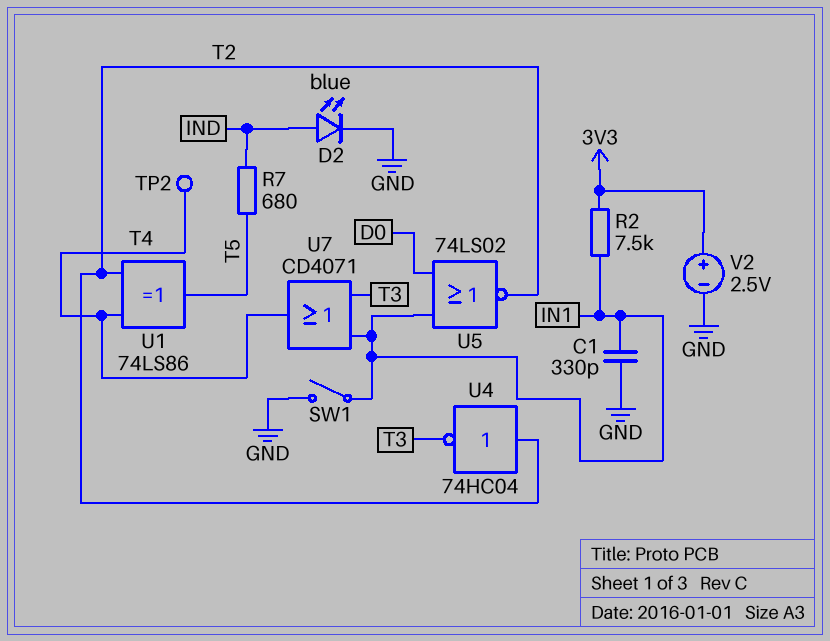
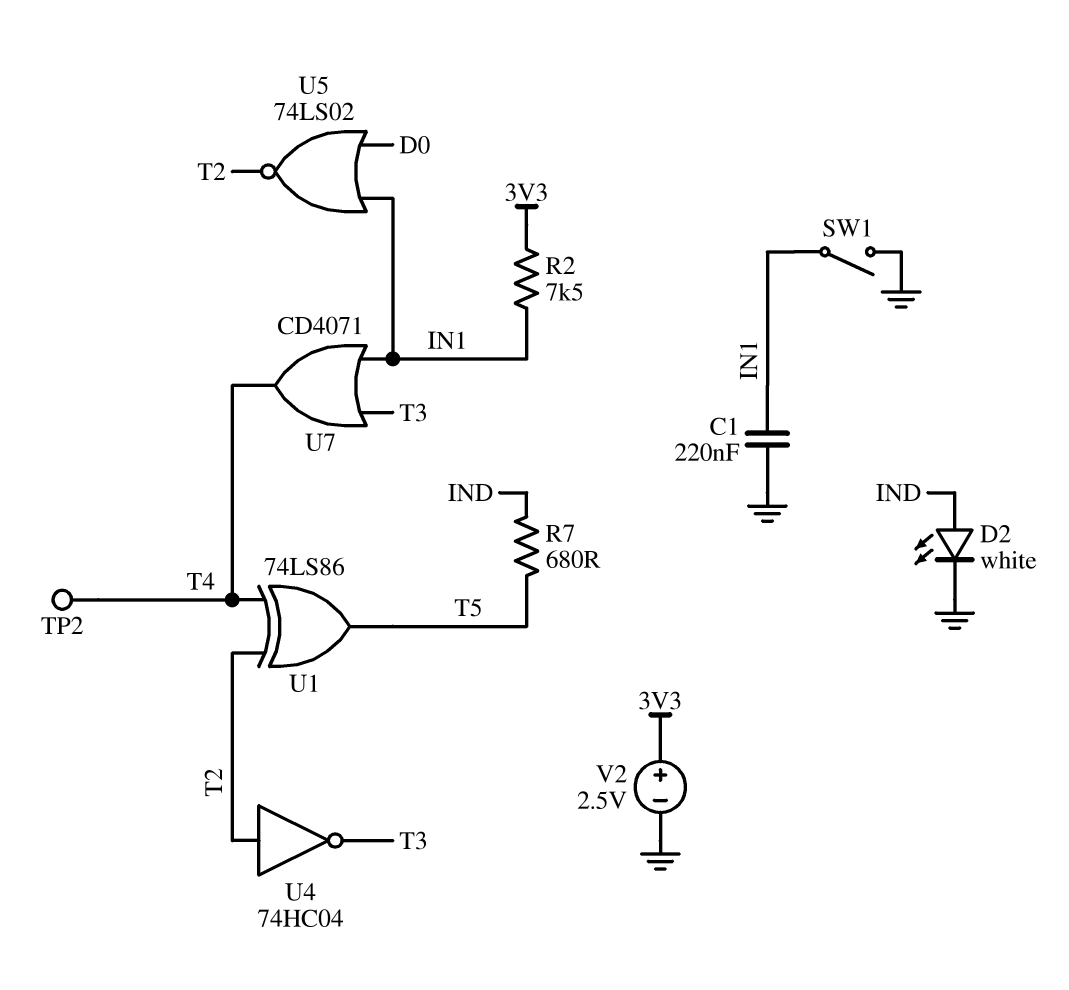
C1: 330pF (GND, IN1) -> 220nF (GND, IN1)
D2: LED blue (A IND, K GND) -> LED white (A IND, K GND)

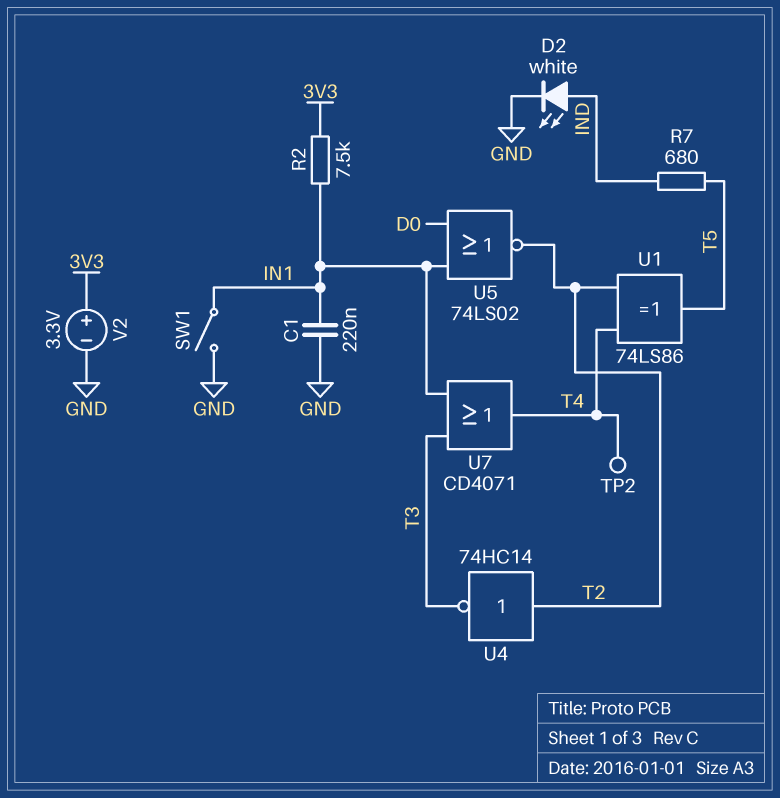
U4: NOT 74HC04 (in T2, out T3) -> NOT 74HC14 (in T2, out T3)
V2: 2.5V (plus 3V3, minus GND) -> 3.3V (plus 3V3, minus GND)

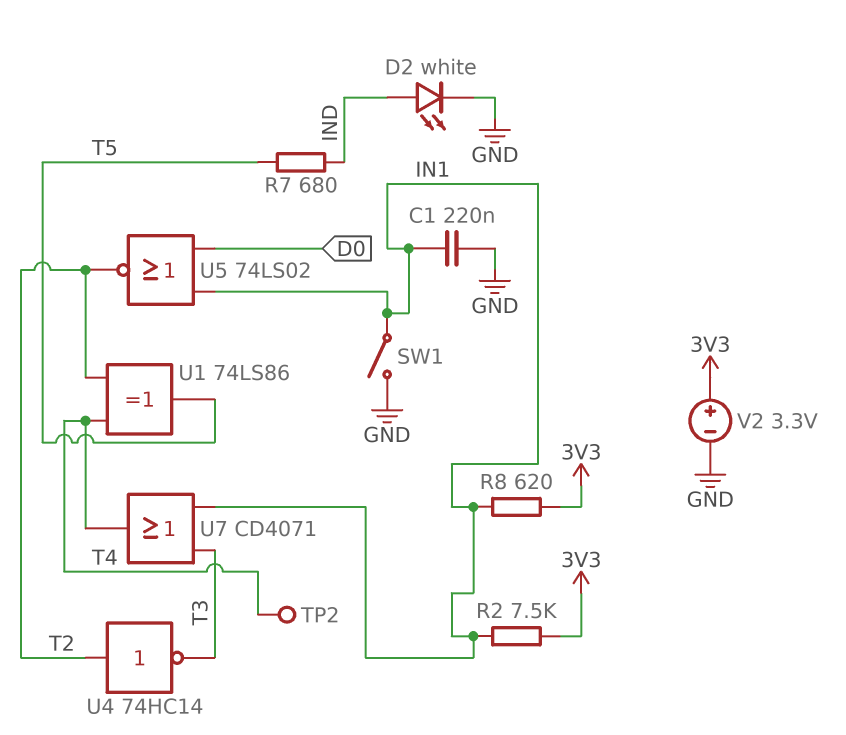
R8: none -> 620 (3V3, IN1)

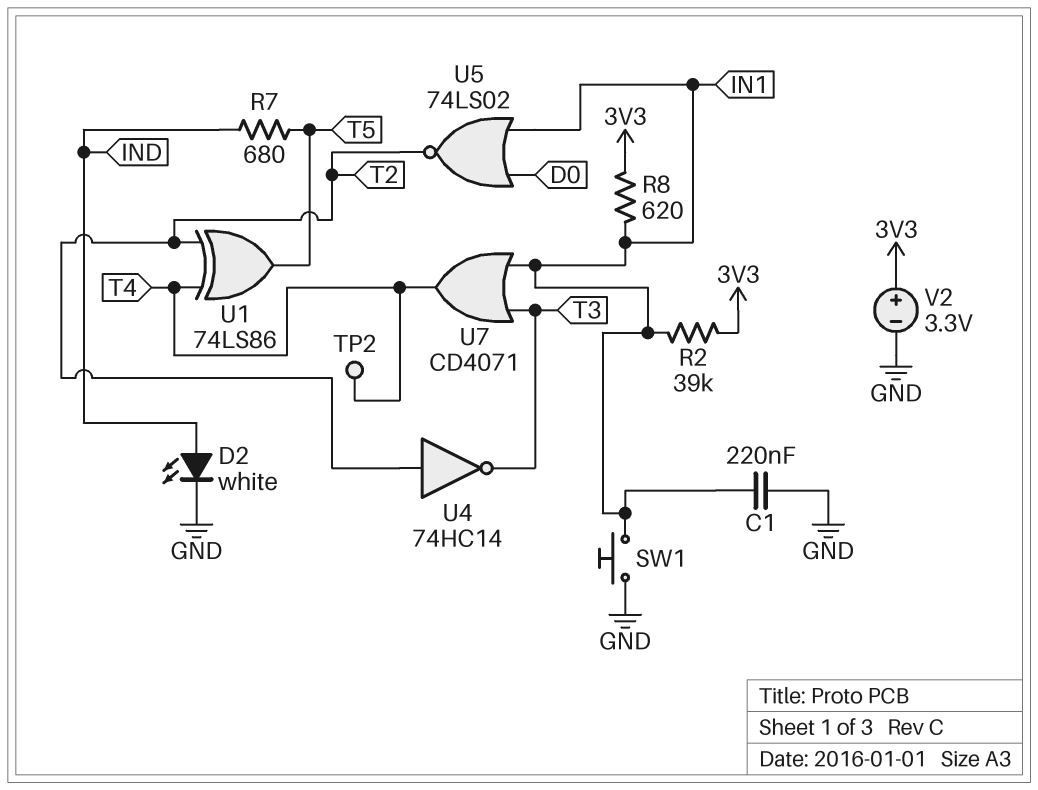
R2: 7.5k (3V3, IN1) -> 39k (3V3, IN1)
SW1: switch (GND, IN1) -> button (GND, IN1)

